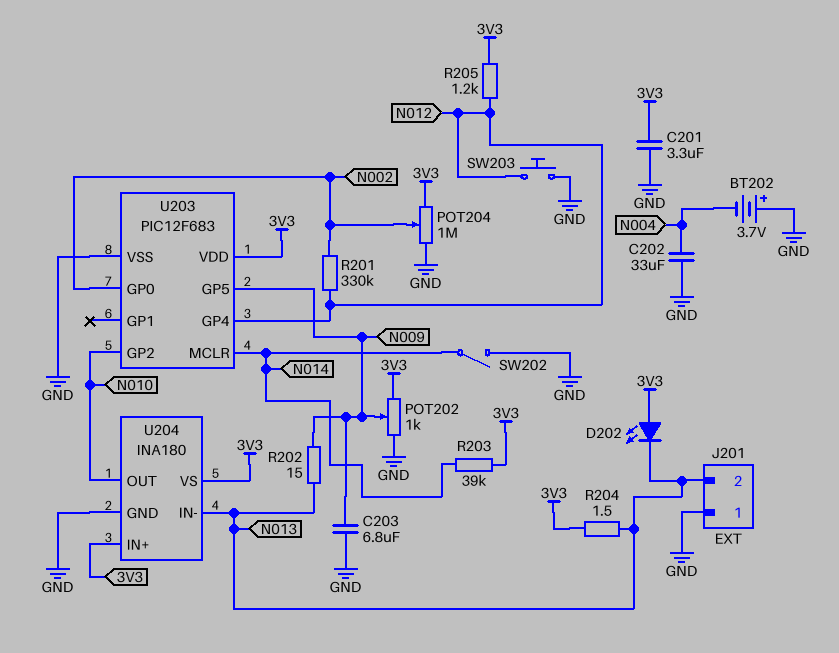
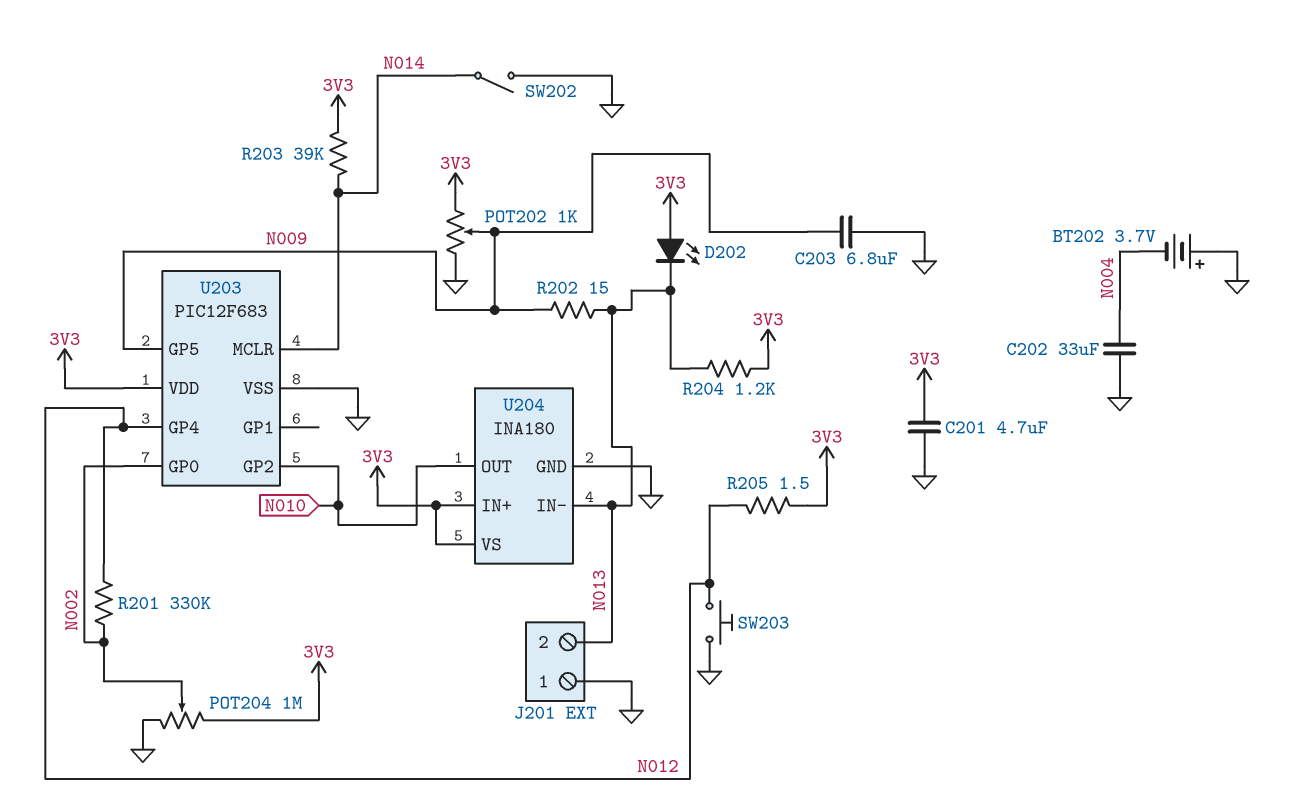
C201: 3.3uF (3V3, GND) -> 4.7uF (3V3, GND)
R204: 1.5 (3V3, N013) -> 1.2k (3V3, N013)
R205: 1.2k (3V3, N012) -> 1.5 (3V3, N012)

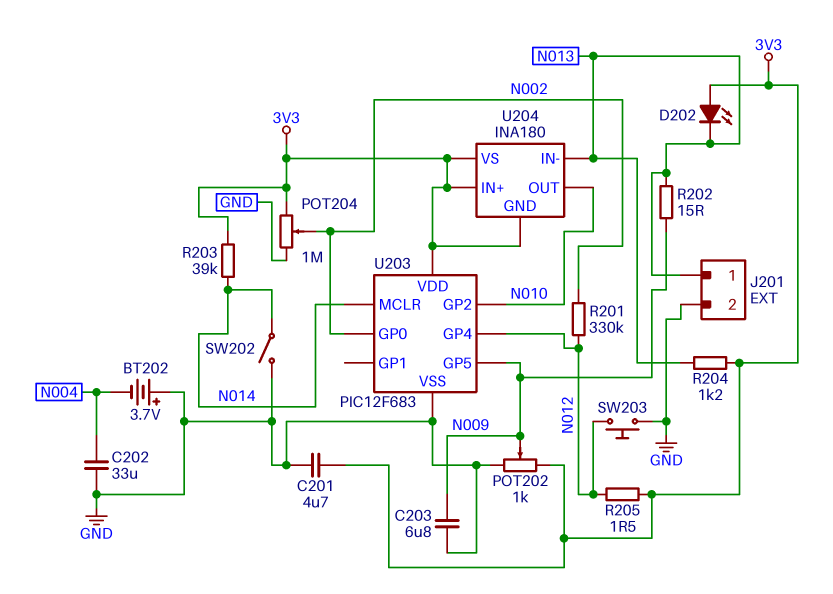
J201 pin 1: GND -> N013
J201 pin 2: N013 -> GND
U204 pin GND: GND -> 3V3

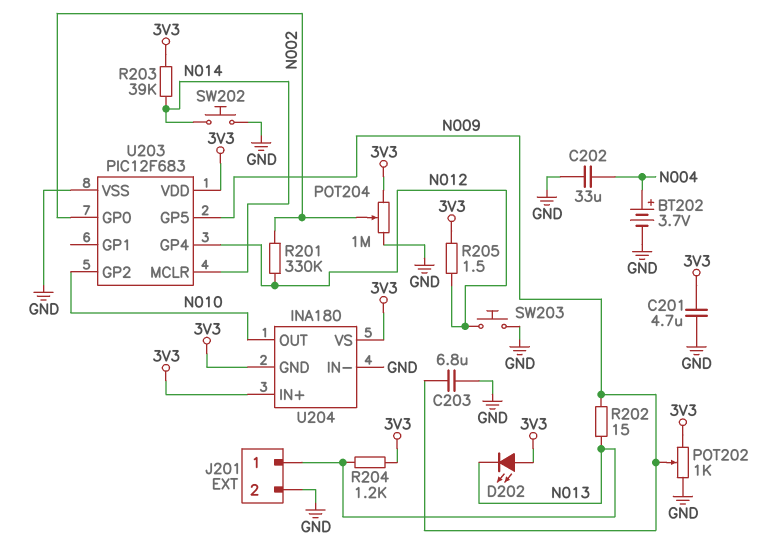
BT202: 3.7V (plus GND, minus N004) -> 3.7V (plus N004, minus GND)
SW202: switch (GND, N014) -> button (GND, N014)
U204 pin IN-: N013 -> GND

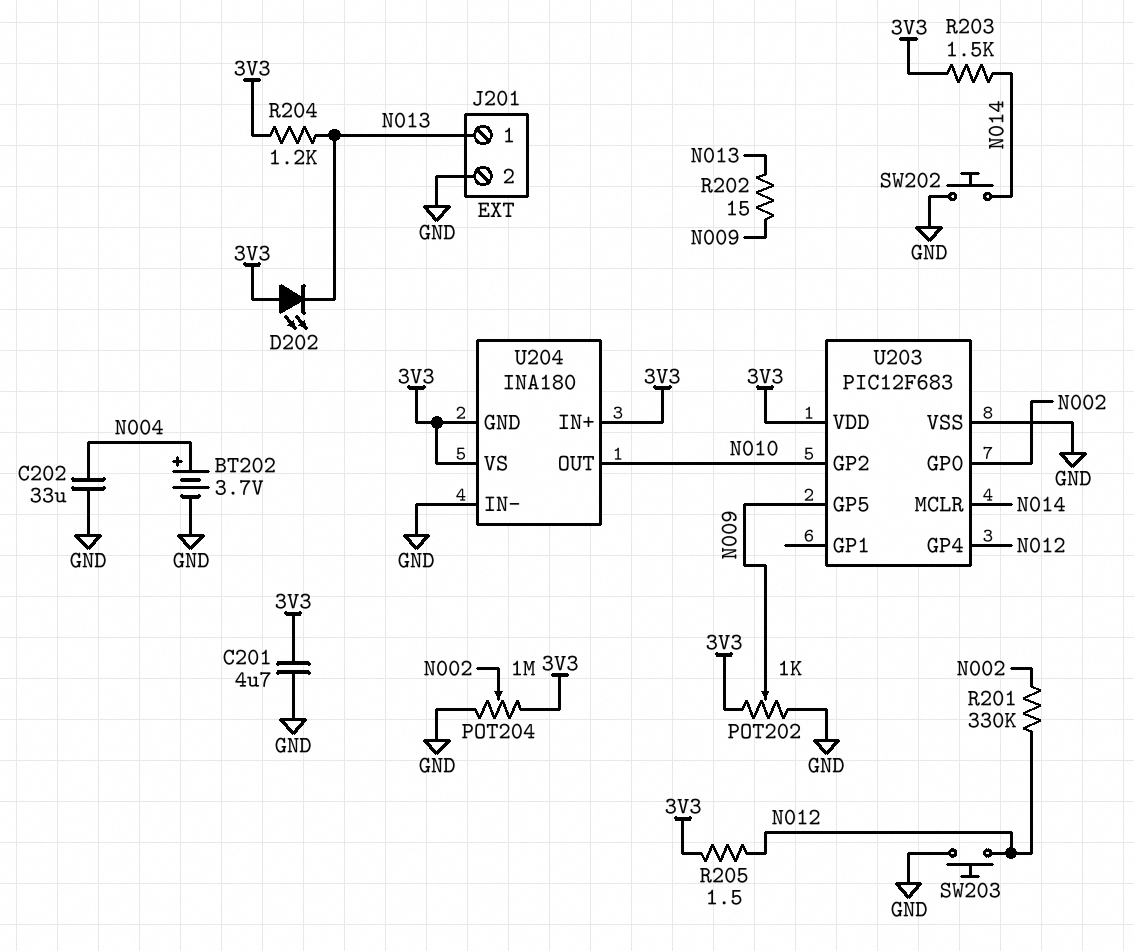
C203: 6.8uF (GND, N009) -> none
R203: 39k (3V3, N014) -> 1.5k (3V3, N014)

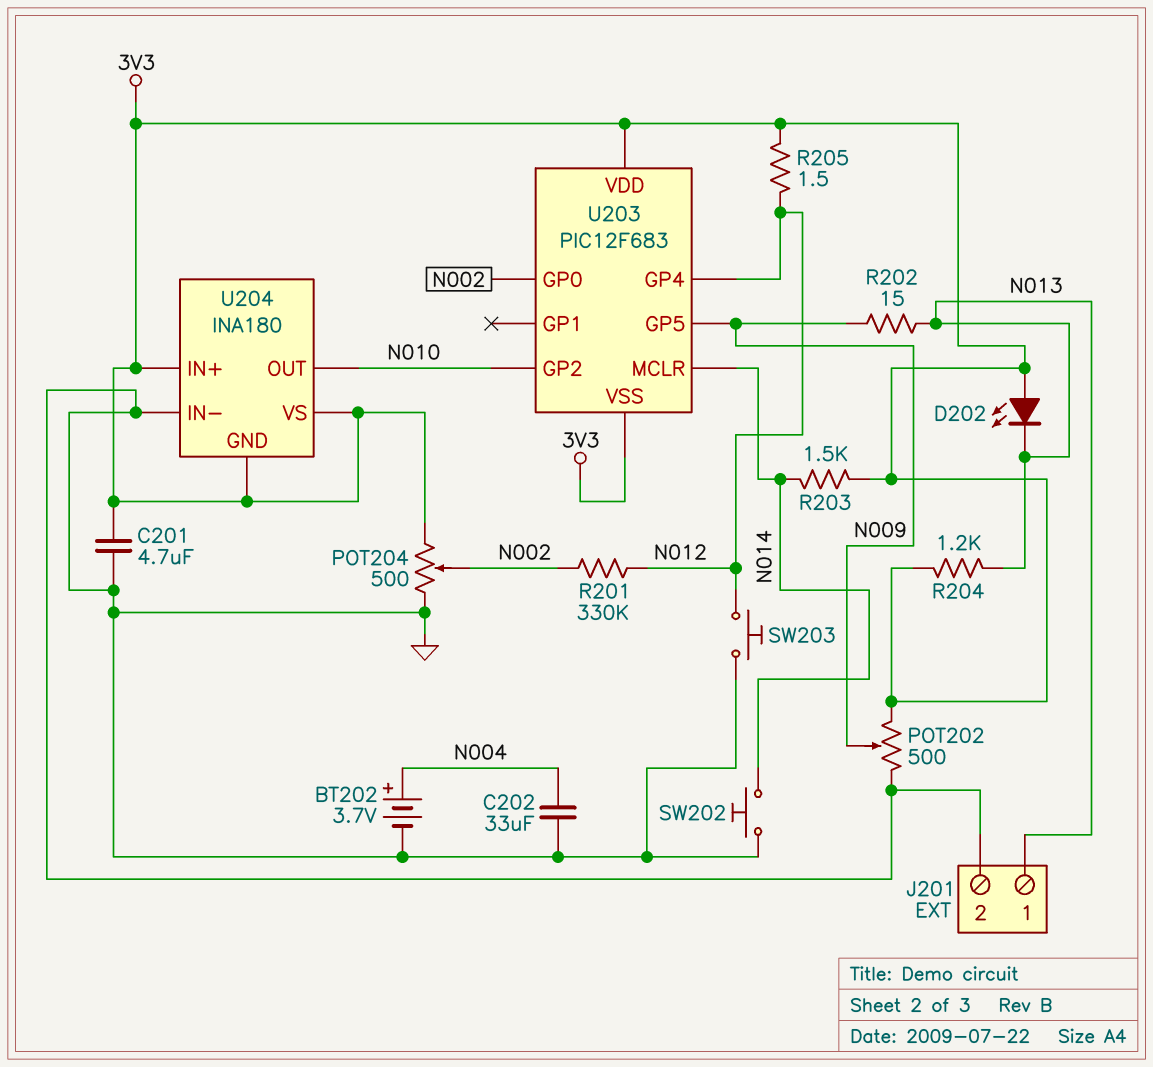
POT202: 1k (3V3, GND, wiper N009) -> 500 (3V3, GND, wiper N009)
POT204: 1M (3V3, GND, wiper N002) -> 500 (3V3, GND, wiper N002)
U203 pin VSS: GND -> 3V3

